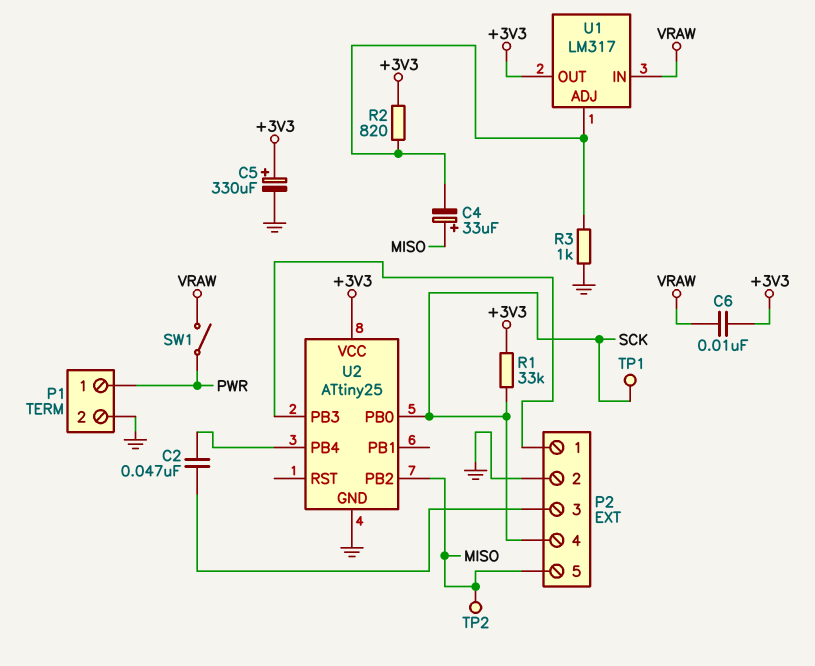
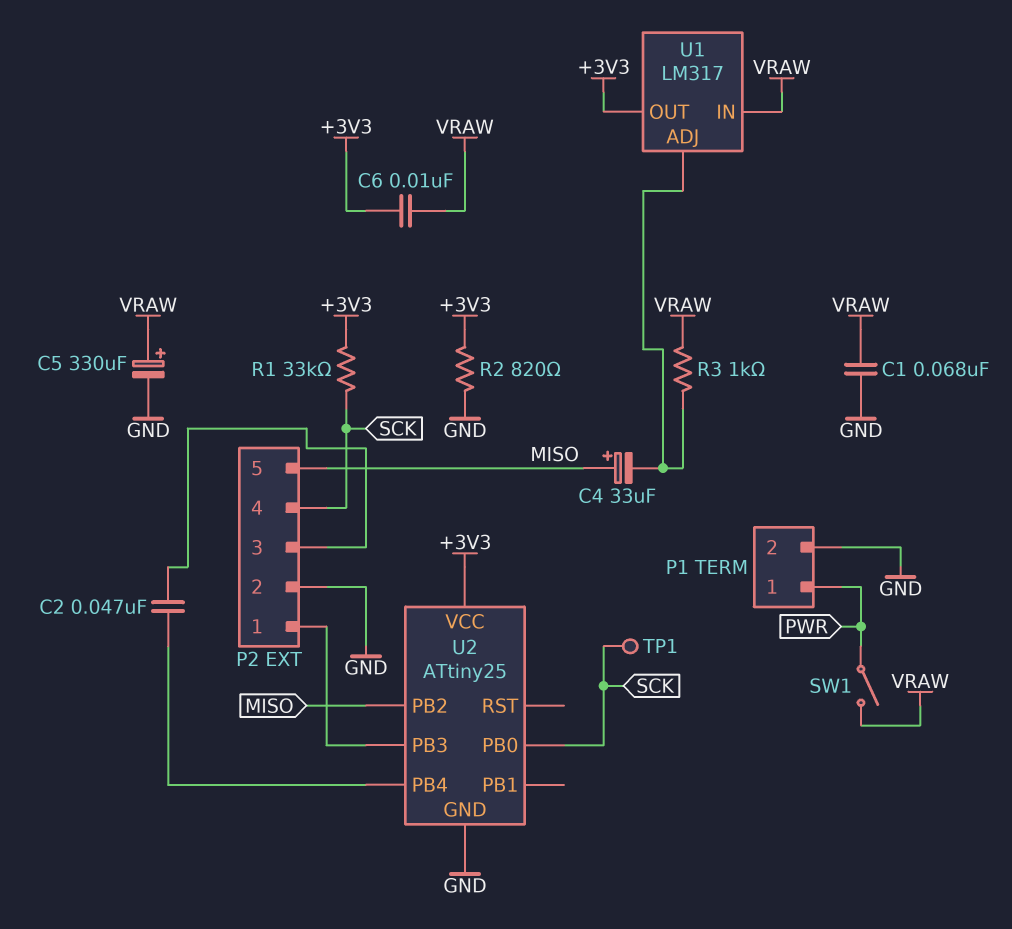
C1: none -> 68nF (GND, VRAW)
C5: 330uF (plus +3V3, minus GND) -> 330uF (plus VRAW, minus GND)
R2: 820 (+3V3, U1/ADJ) -> 820 (+3V3, GND)
R3: 1k (GND, U1/ADJ) -> 1k (U1/ADJ, VRAW)
TP2: test point (MISO) -> none

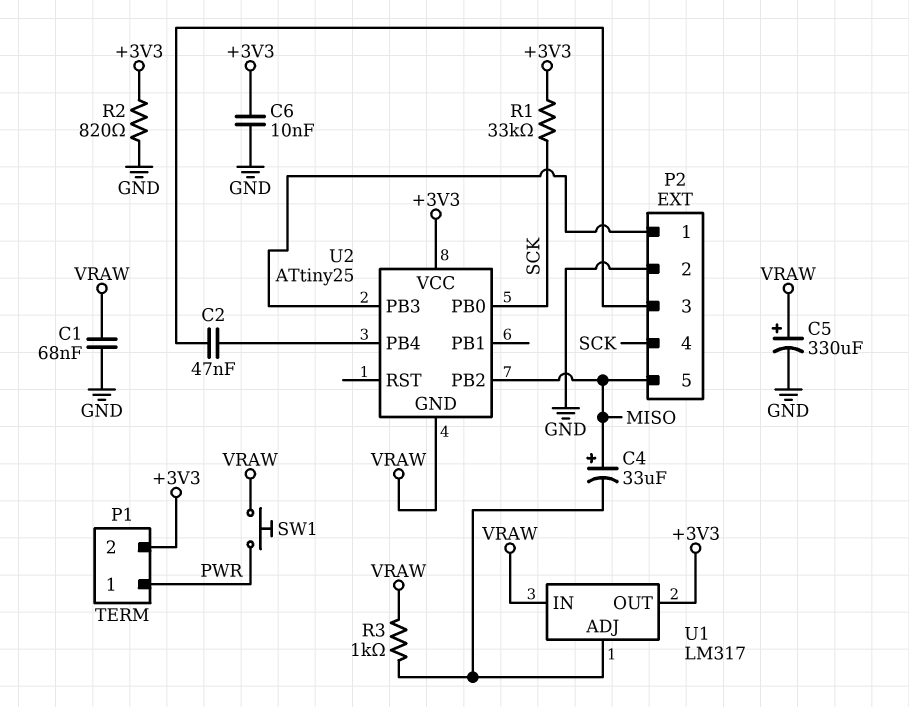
C6: 10nF (+3V3, VRAW) -> 10nF (+3V3, GND)
P1 pin 2: GND -> +3V3
SW1: switch (PWR, VRAW) -> button (PWR, VRAW)
TP1: test point (SCK) -> none
U2 pin GND: GND -> VRAW

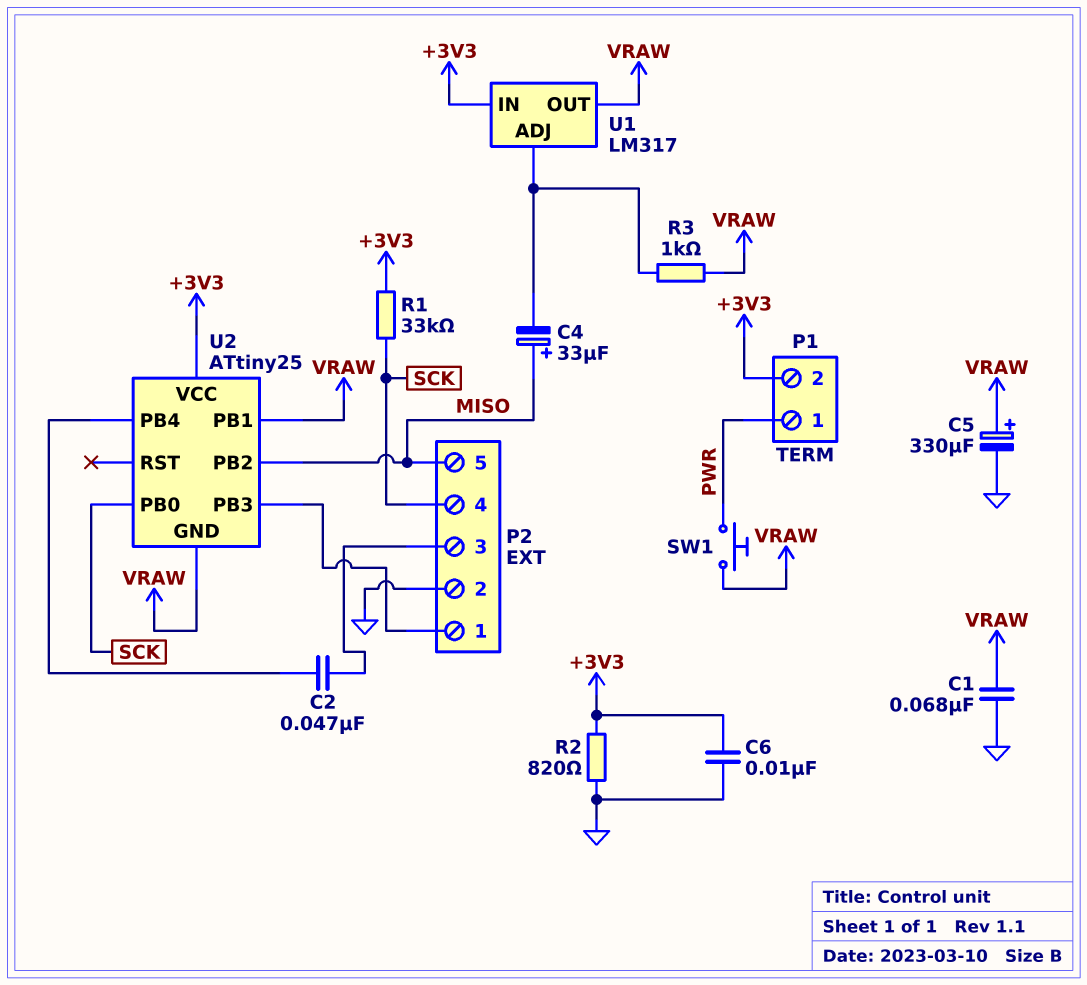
U1 pin IN: VRAW -> +3V3
U1 pin OUT: +3V3 -> VRAW
U2 pin PB1: none -> VRAW

